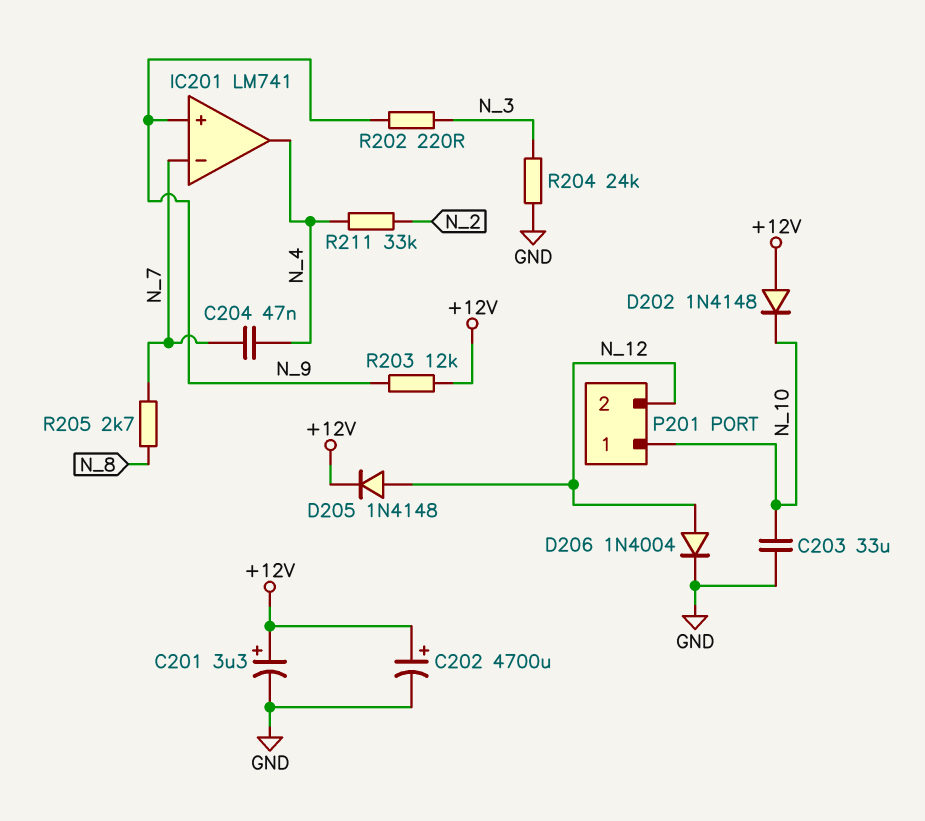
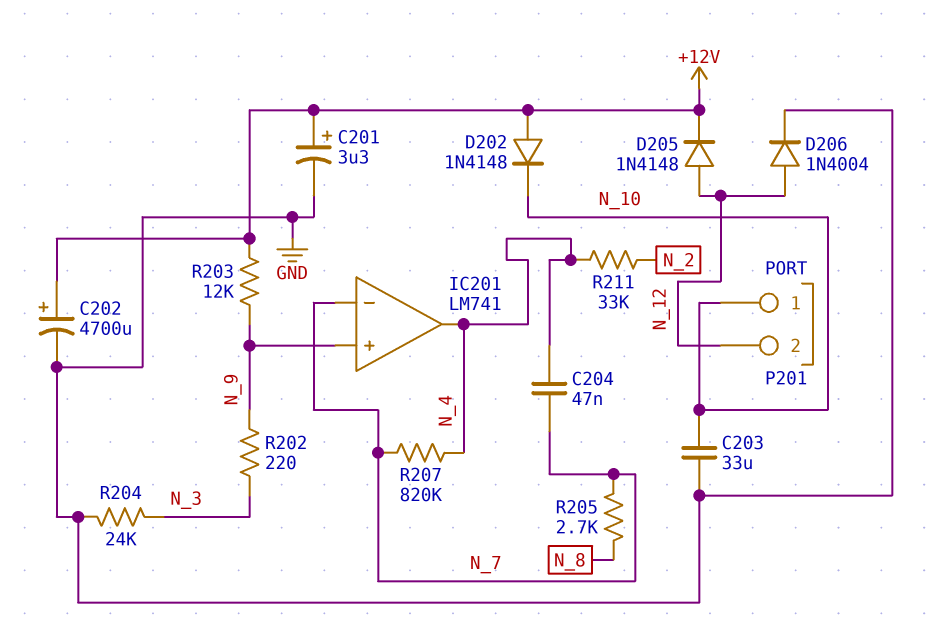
R207: none -> 820k (N_4, N_7)

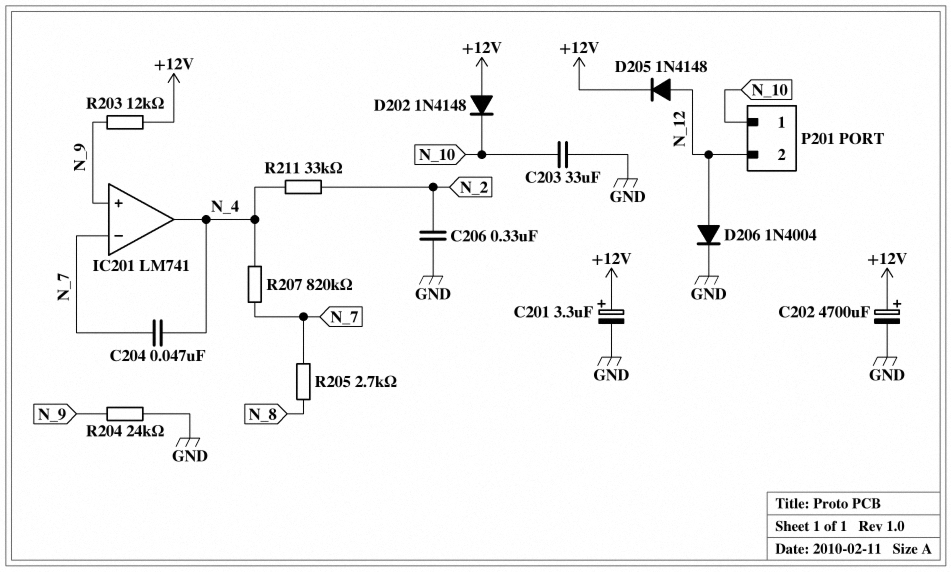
C206: none -> 330nF (GND, N_2)
R202: 220 (N_3, N_9) -> none
R204: 24k (GND, N_3) -> 24k (GND, N_9)

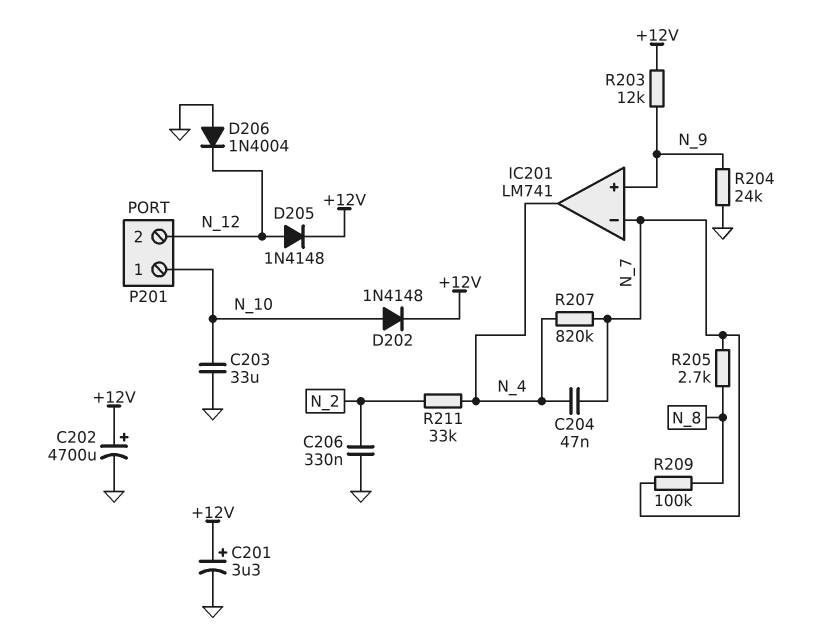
D202: diode 1N4148 (A +12V, K N_10) -> diode 1N4148 (A N_10, K +12V)
D206: diode 1N4004 (A N_12, K GND) -> diode 1N4004 (A GND, K N_12)
R209: none -> 100k (N_7, N_8)

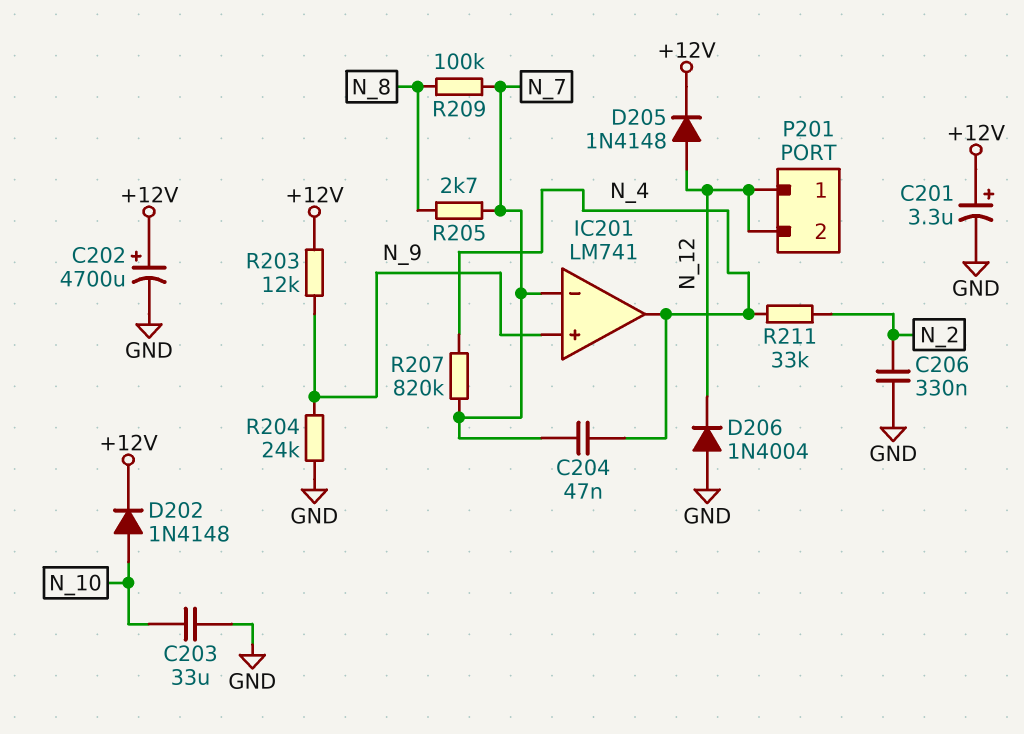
P201 pin 1: N_10 -> N_12

